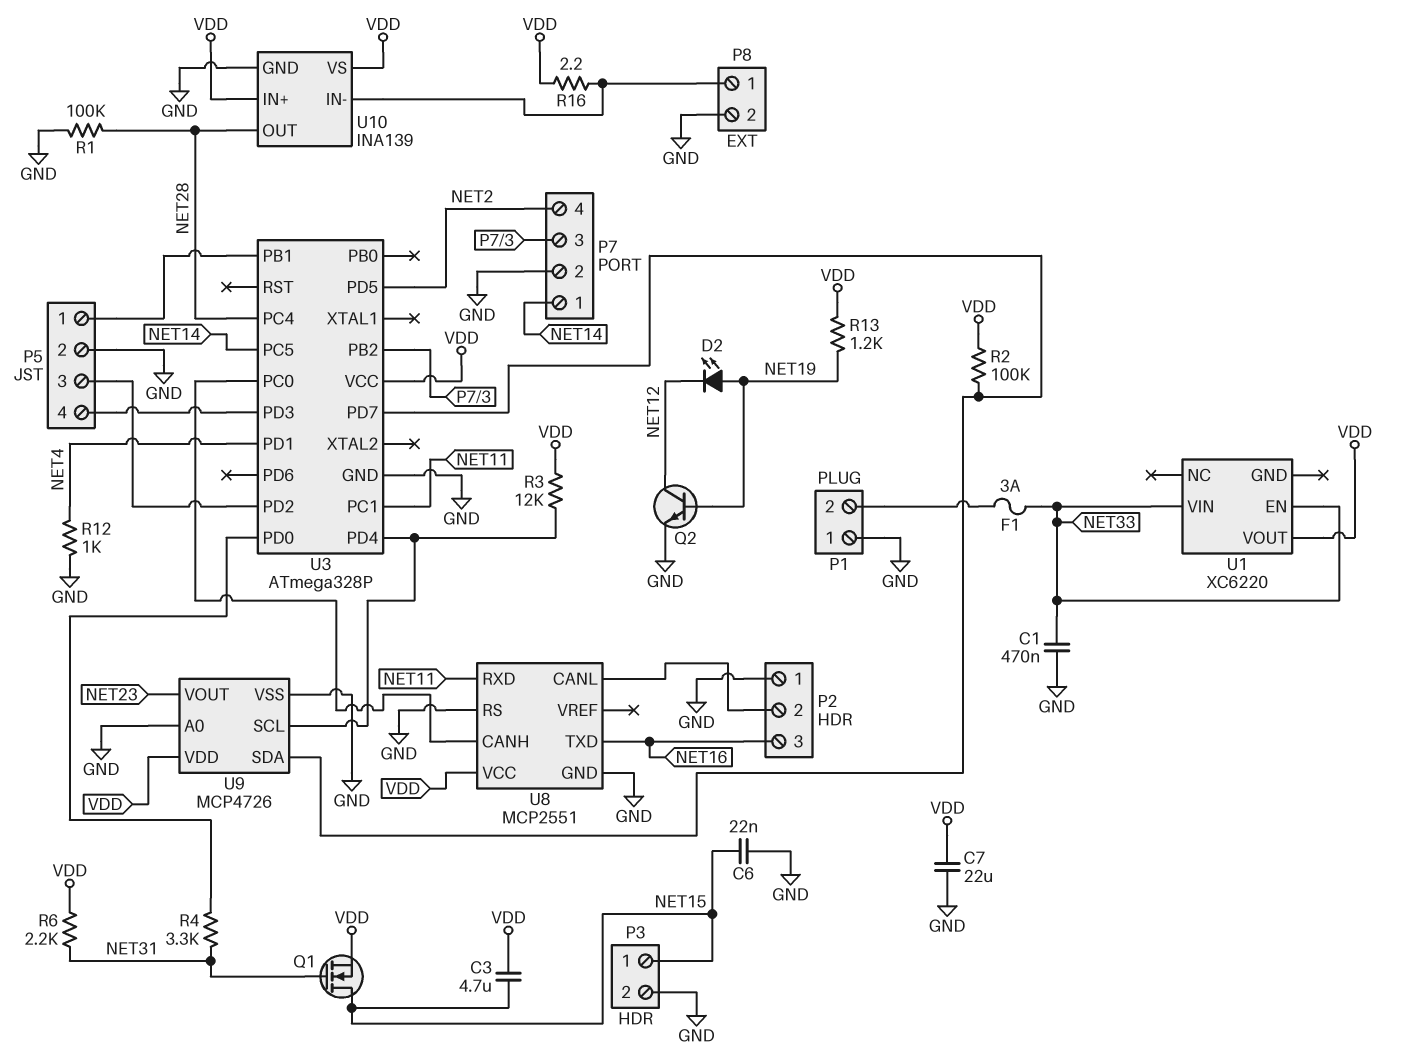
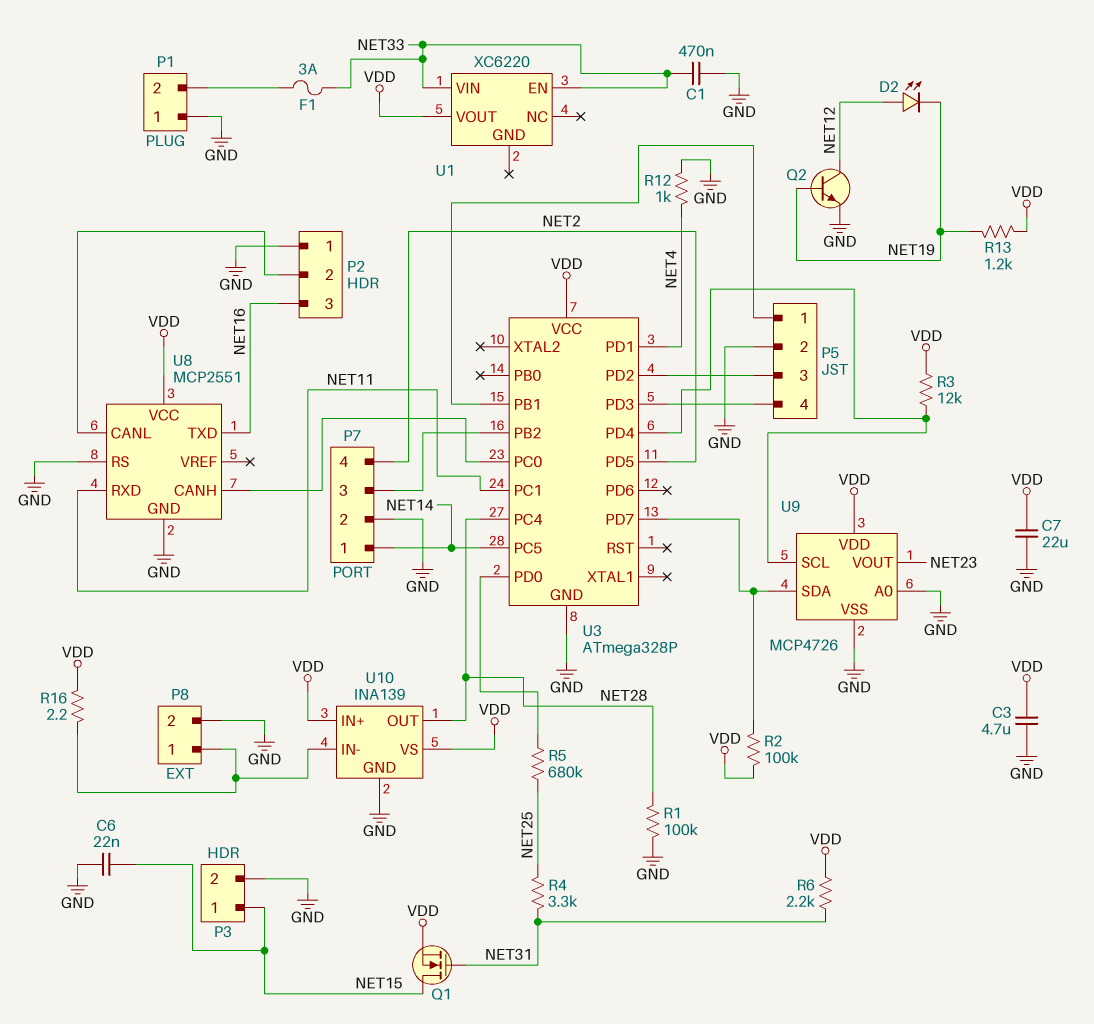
C3: 4.7uF (NET15, VDD) -> 4.7uF (GND, VDD)
D2: LED (A NET19, K NET12) -> LED (A NET12, K NET19)
R4: 3.3k (NET31, U3/PD0) -> 3.3k (NET25, NET31)
R5: none -> 680k (NET25, U3/PD0)

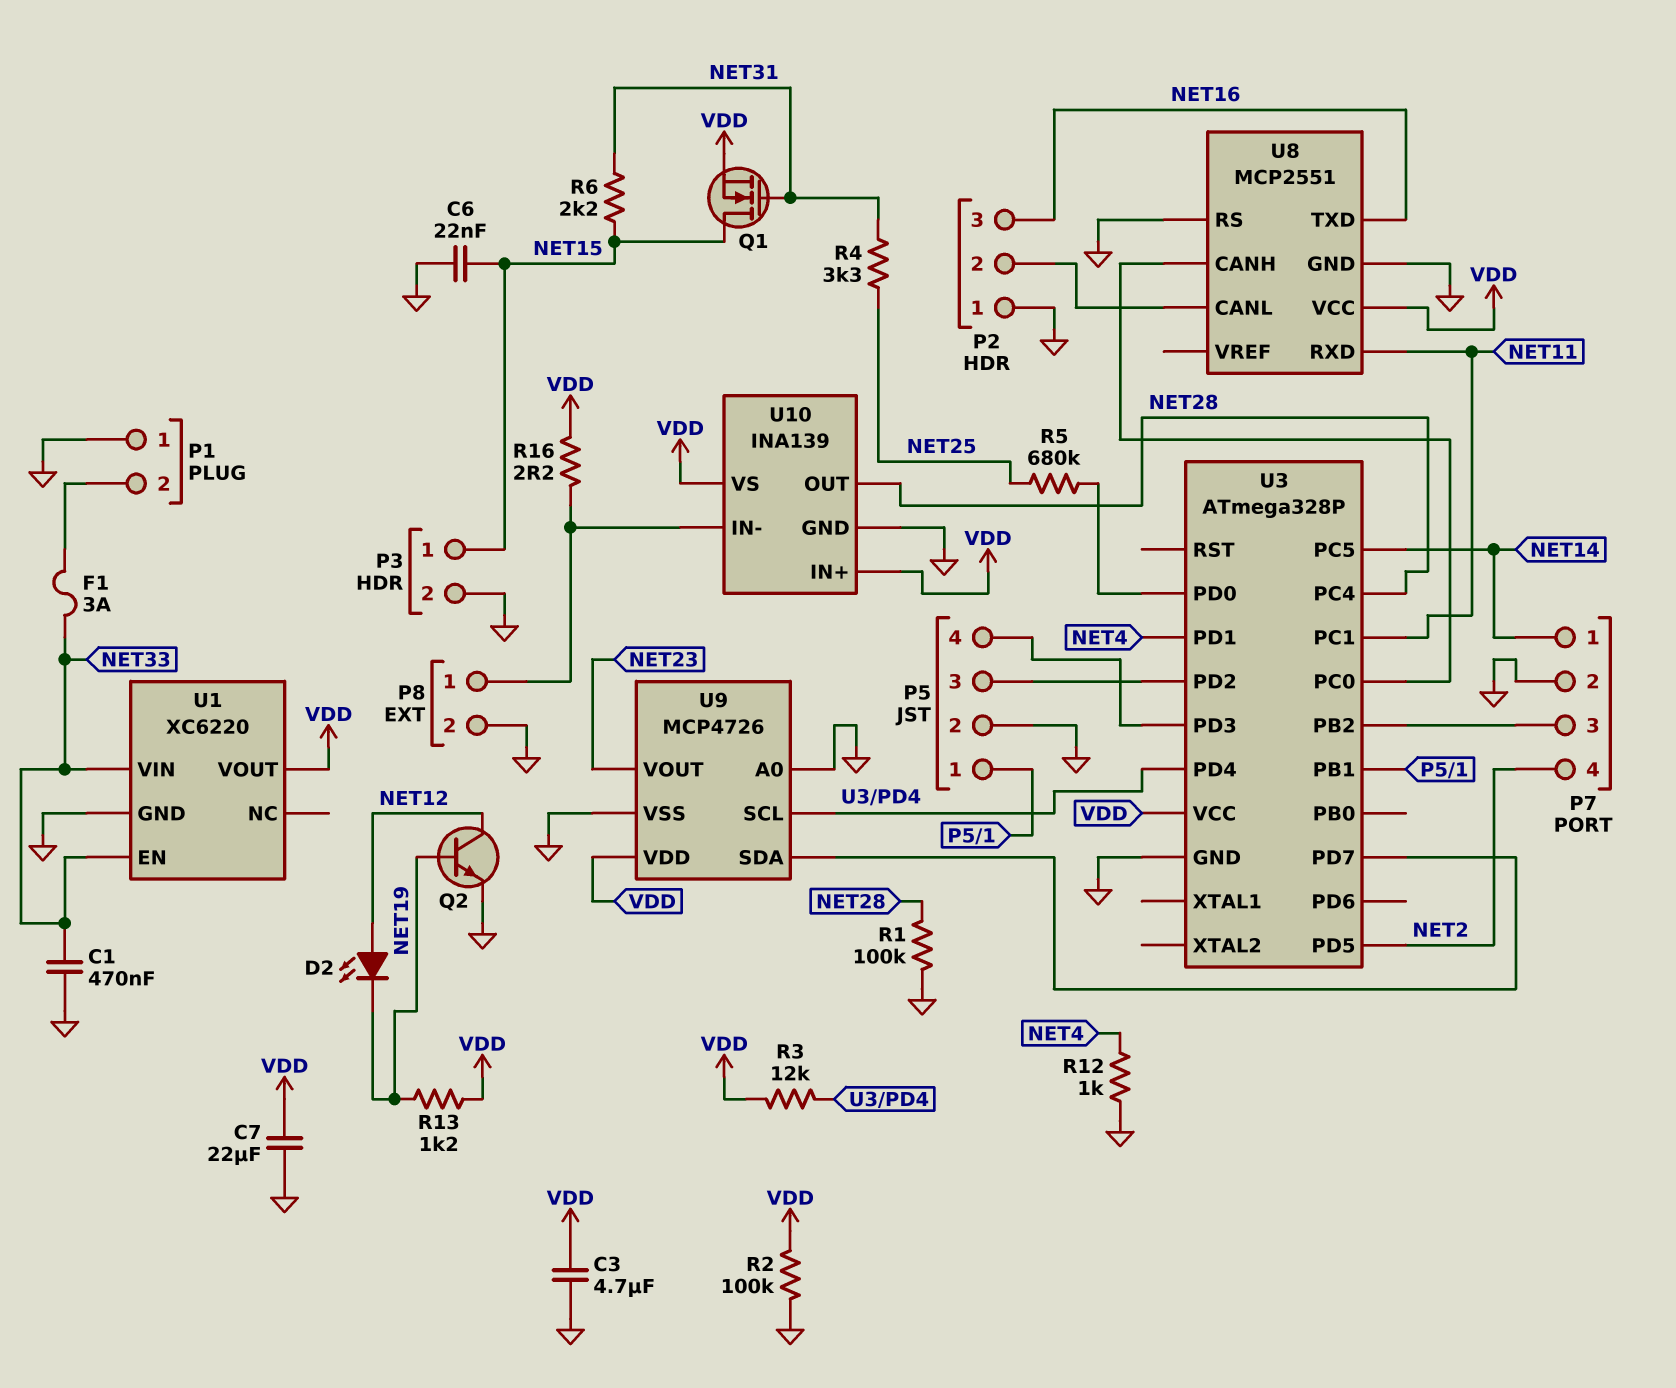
R2: 100k (U3/PD7, VDD) -> 100k (GND, VDD)
R6: 2.2k (NET31, VDD) -> 2.2k (NET15, NET31)
U1 pin GND: none -> GND

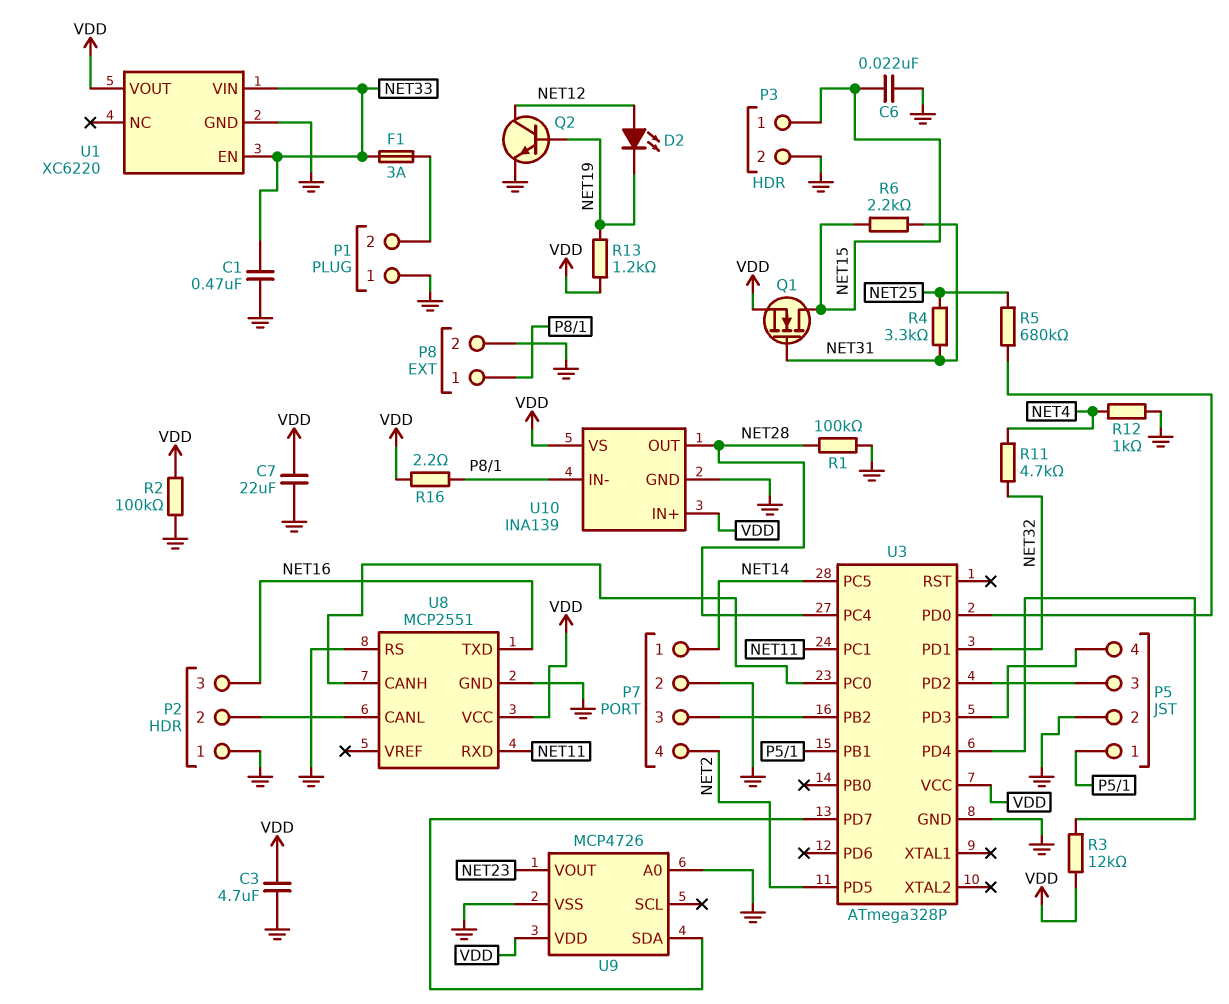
R11: none -> 4.7k (NET4, NET32)
U3 pin PD1: NET4 -> NET32
U9 pin SCL: U3/PD4 -> none

